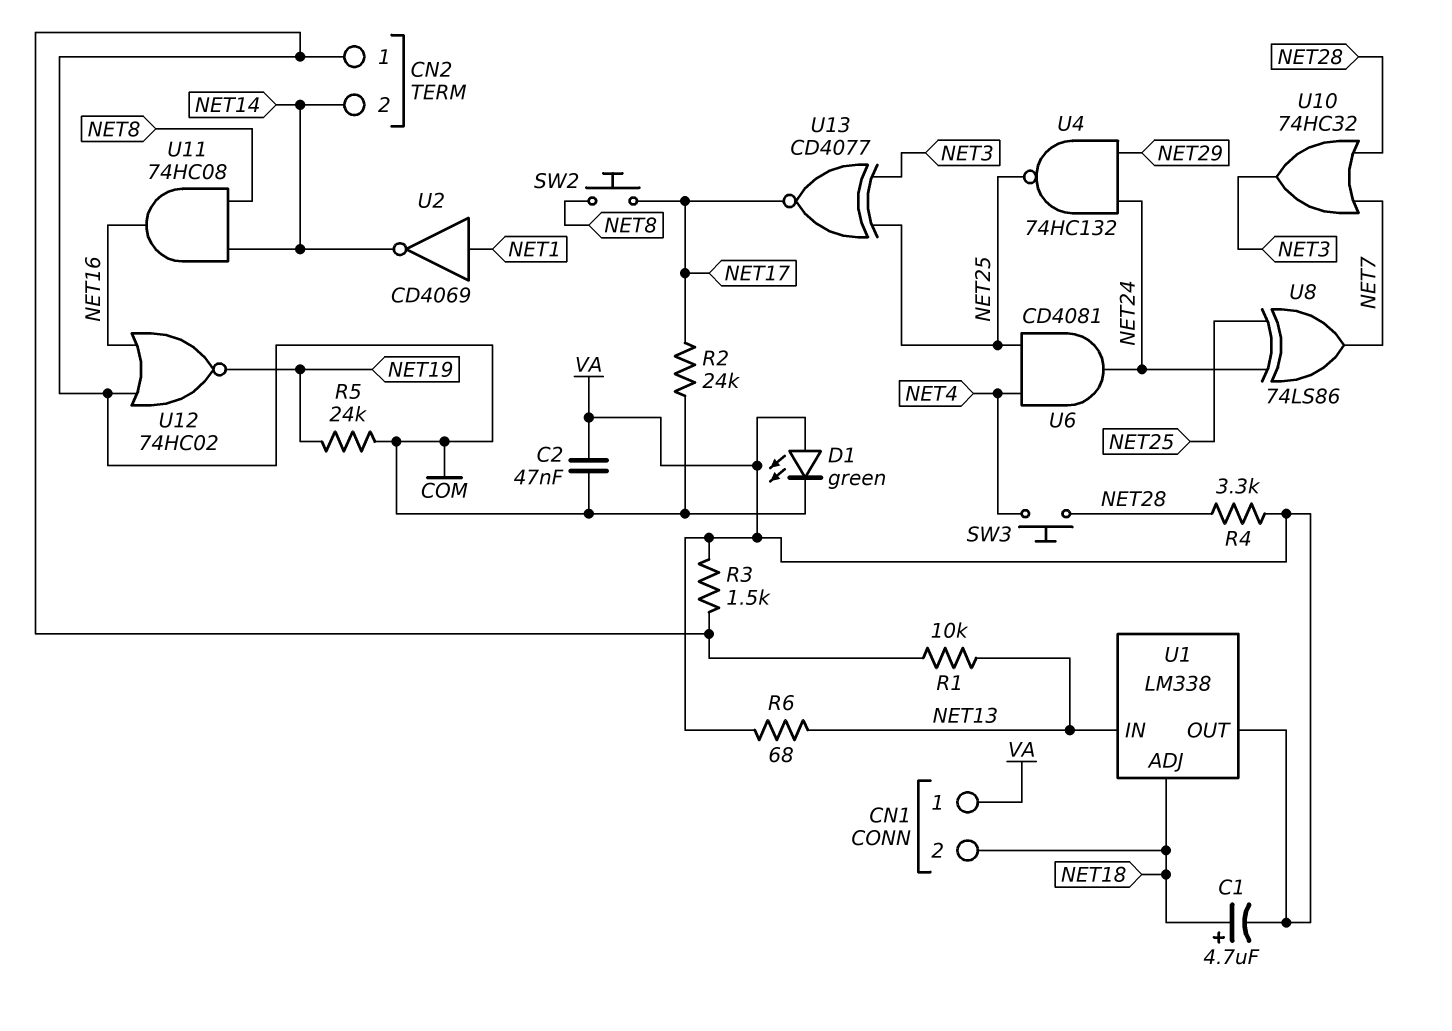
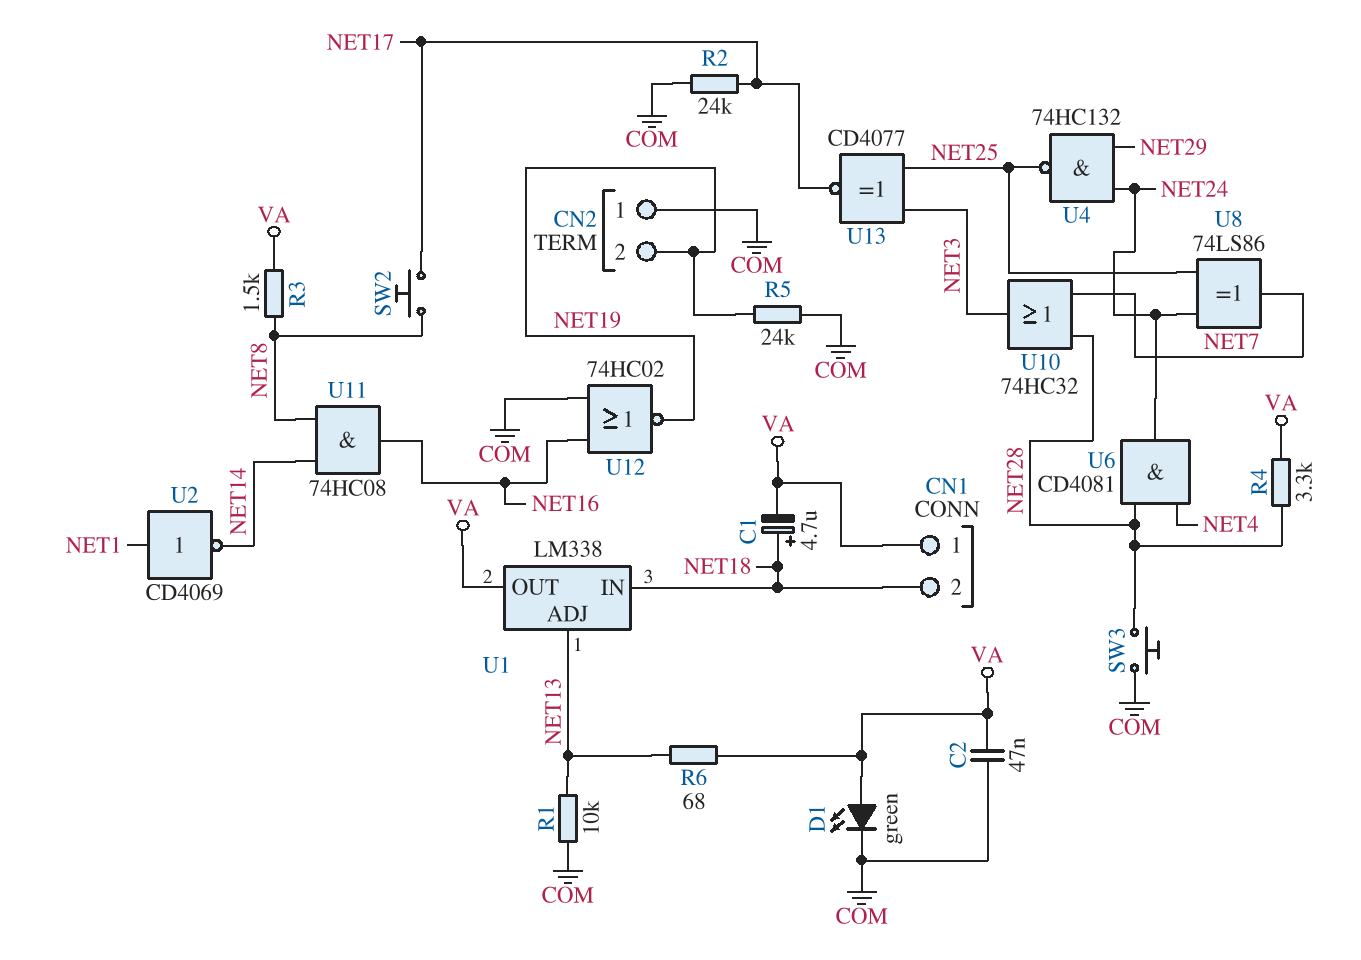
CN2 pin 2: NET14 -> NET19
R3: 1.5k (COM, VA) -> 1.5k (NET8, VA)
SW3: button (NET4, NET28) -> button (COM, NET28)
U1 pin ADJ: NET18 -> NET13
U1 pin IN: NET13 -> NET18
U6: AND CD4081 (in NET4, in NET25, out NET24) -> AND CD4081 (in NET4, in NET28, out NET24)

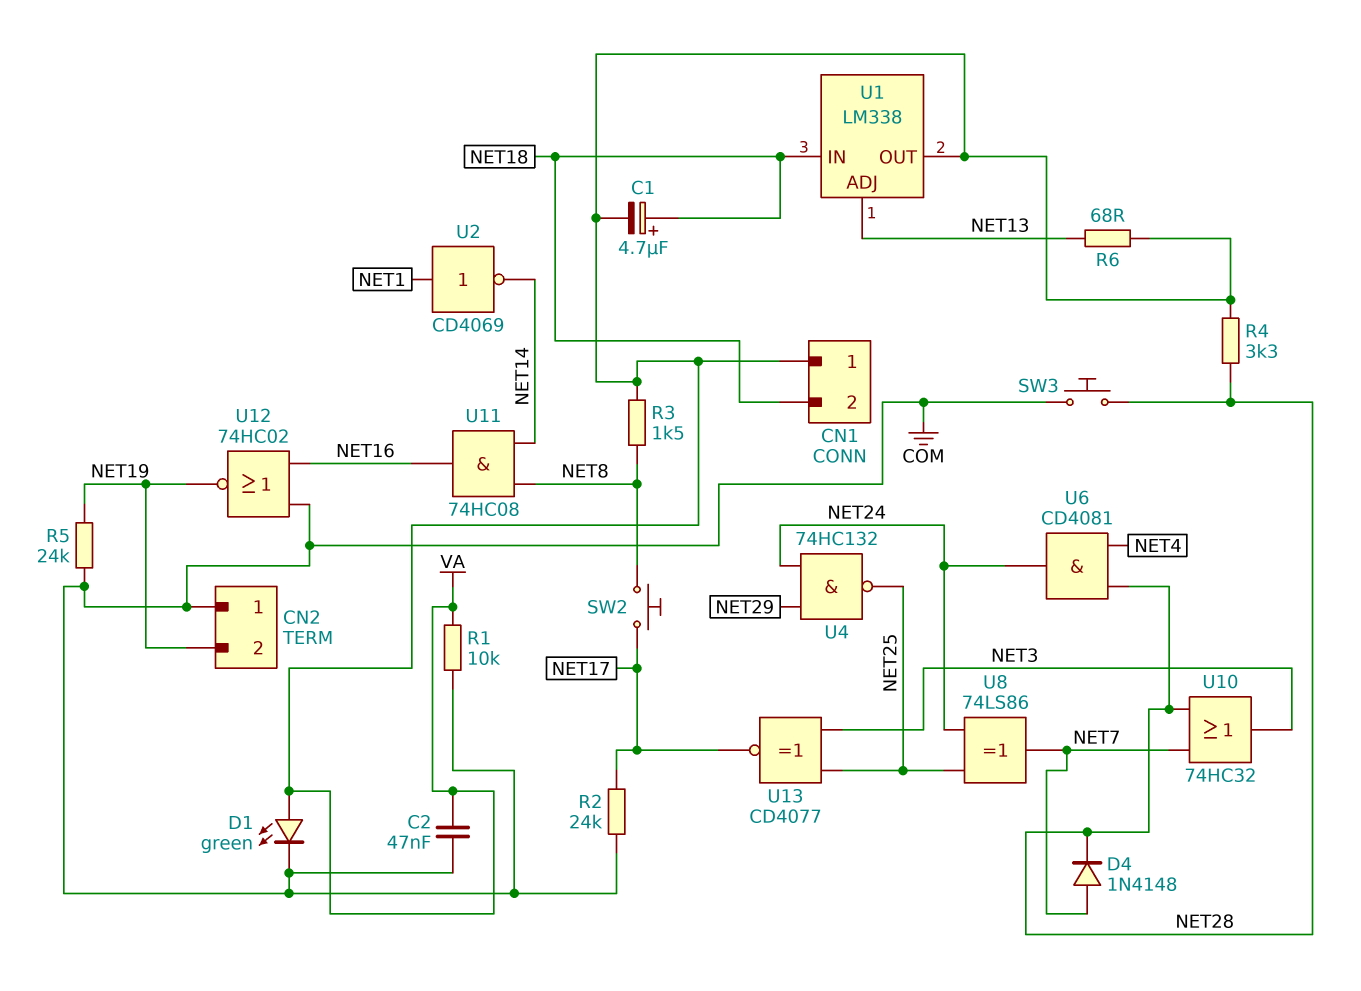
D4: none -> diode 1N4148 (A NET7, K NET28)
R1: 10k (COM, NET13) -> 10k (COM, VA)

